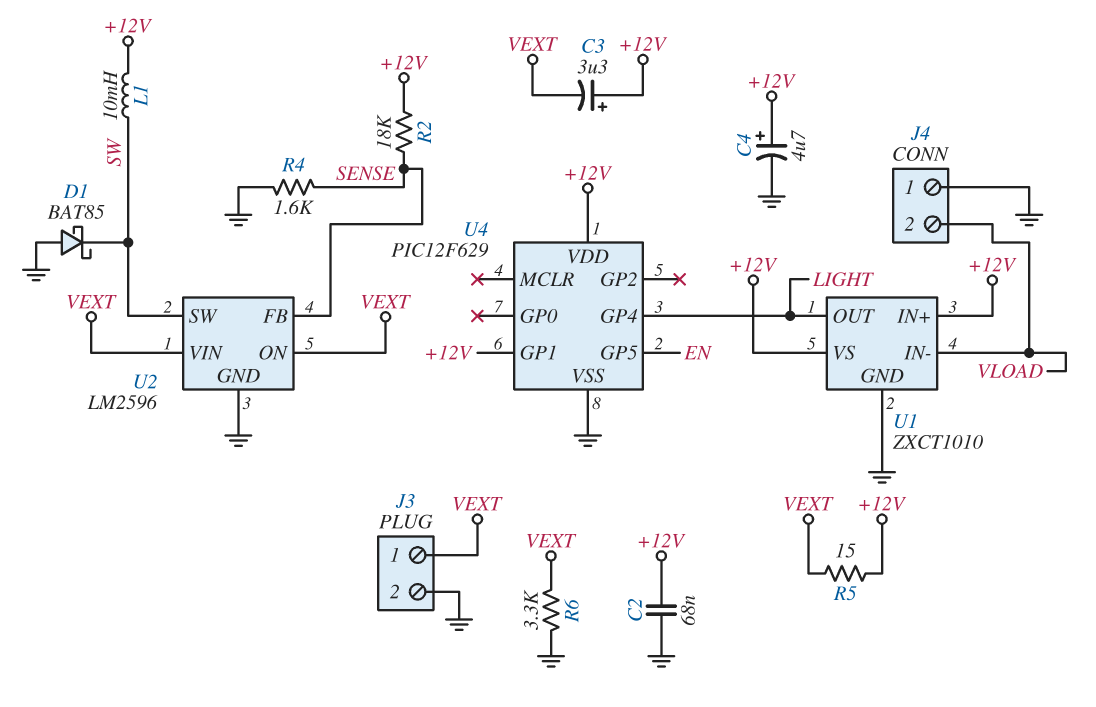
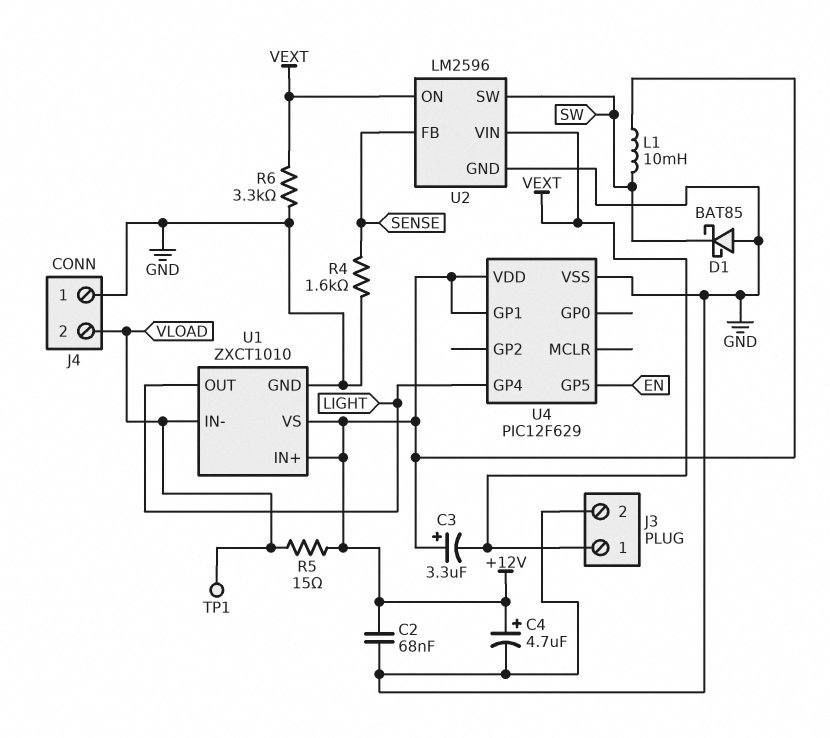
R2: 18k (+12V, SENSE) -> none
R5: 15 (+12V, VEXT) -> 15 (+12V, VLOAD)
TP1: none -> test point (VLOAD)

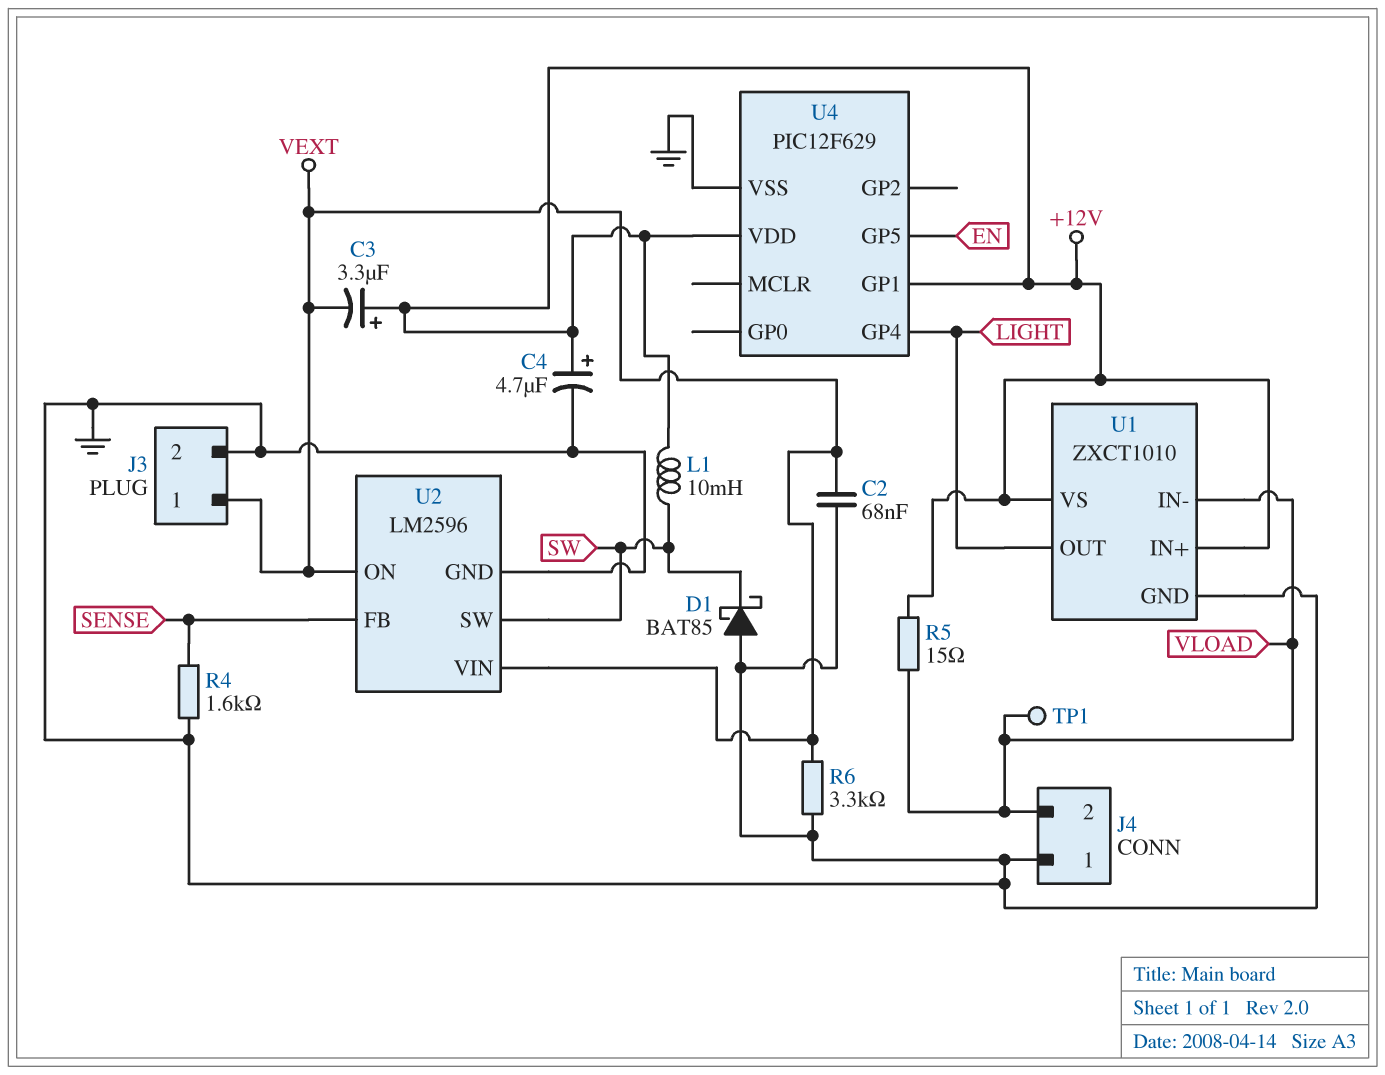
C2: 68nF (+12V, GND) -> 68nF (GND, VEXT)

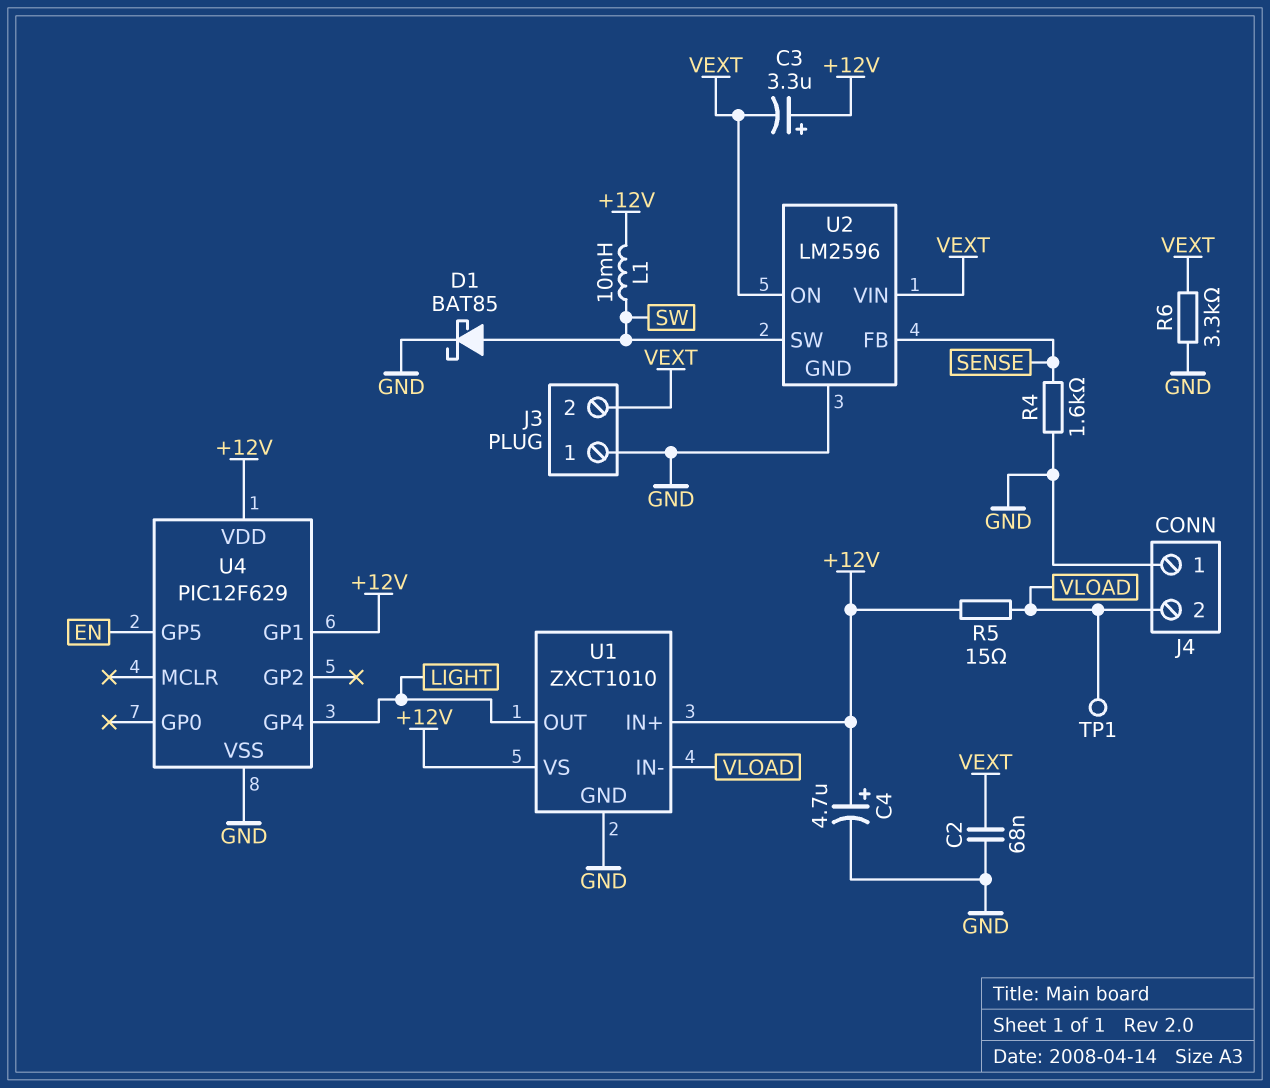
D1: schottky BAT85 (A GND, K SW) -> schottky BAT85 (A SW, K GND)
J3 pin 1: VEXT -> GND
J3 pin 2: GND -> VEXT

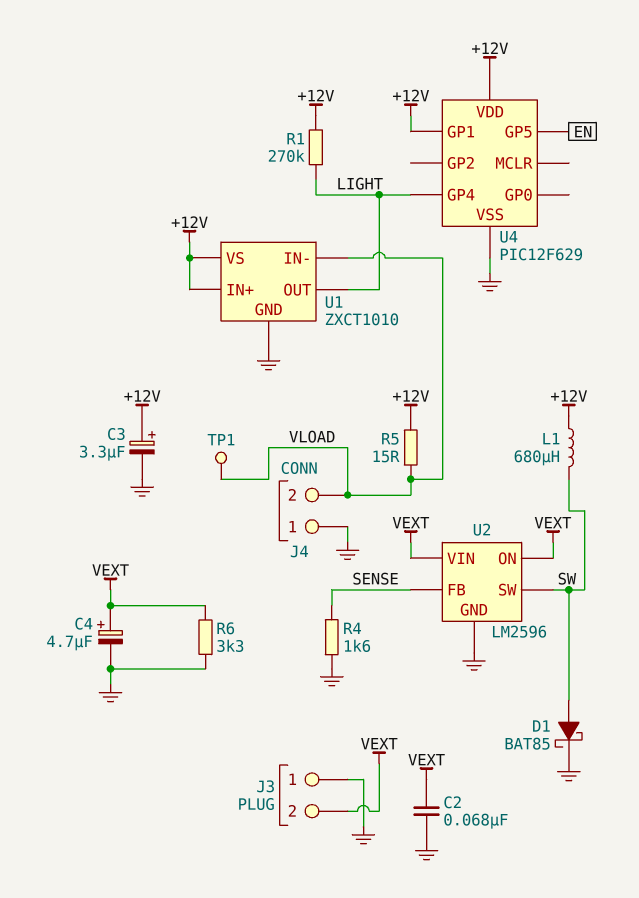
C3: 3.3uF (plus +12V, minus VEXT) -> 3.3uF (plus +12V, minus GND)
C4: 4.7uF (plus +12V, minus GND) -> 4.7uF (plus VEXT, minus GND)
L1: 10mH (+12V, SW) -> 680uH (+12V, SW)
R1: none -> 270k (+12V, LIGHT)

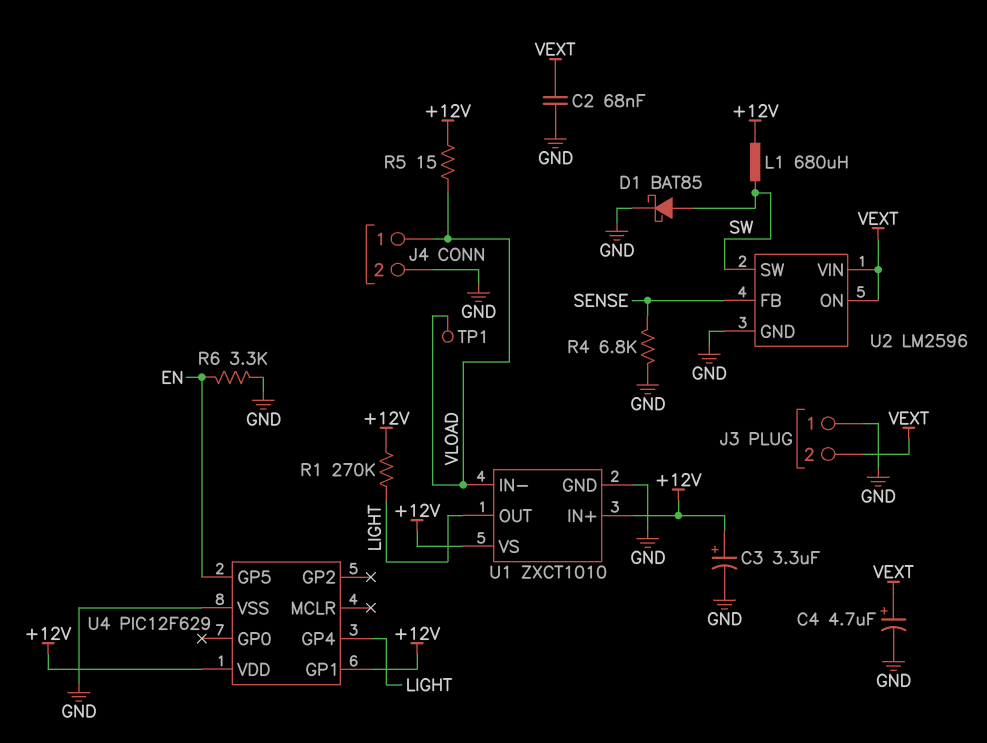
J4 pin 1: GND -> VLOAD
J4 pin 2: VLOAD -> GND
R4: 1.6k (GND, SENSE) -> 6.8k (GND, SENSE)
R6: 3.3k (GND, VEXT) -> 3.3k (EN, GND)

